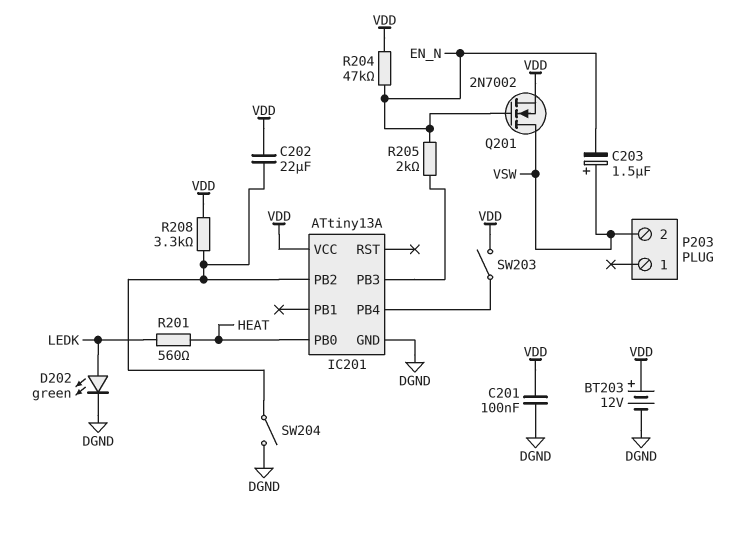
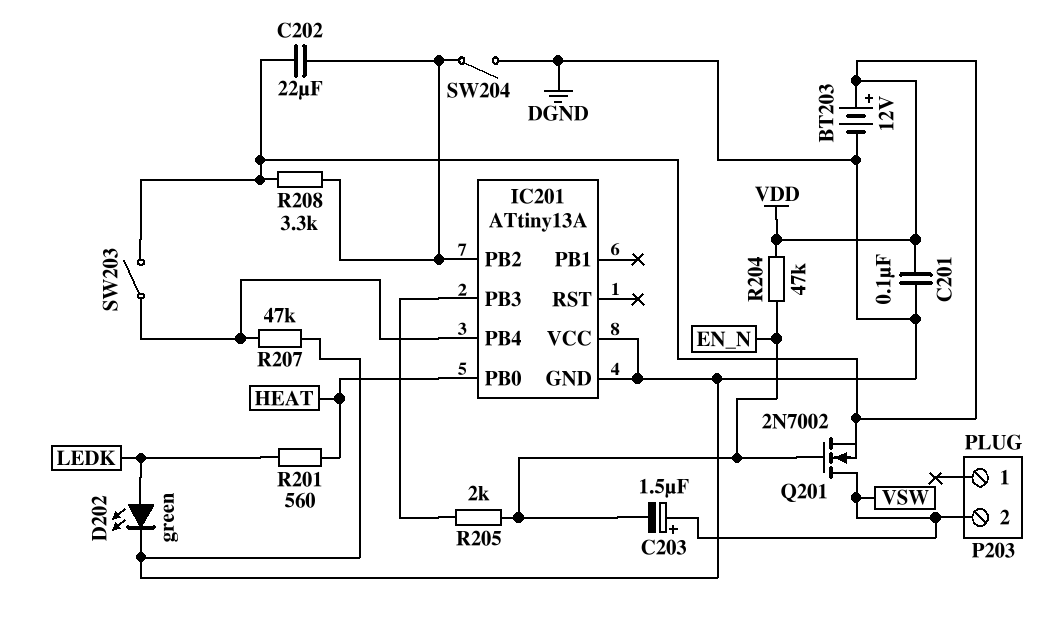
IC201 pin VCC: VDD -> DGND
R207: none -> 47k (DGND, IC201/PB4)

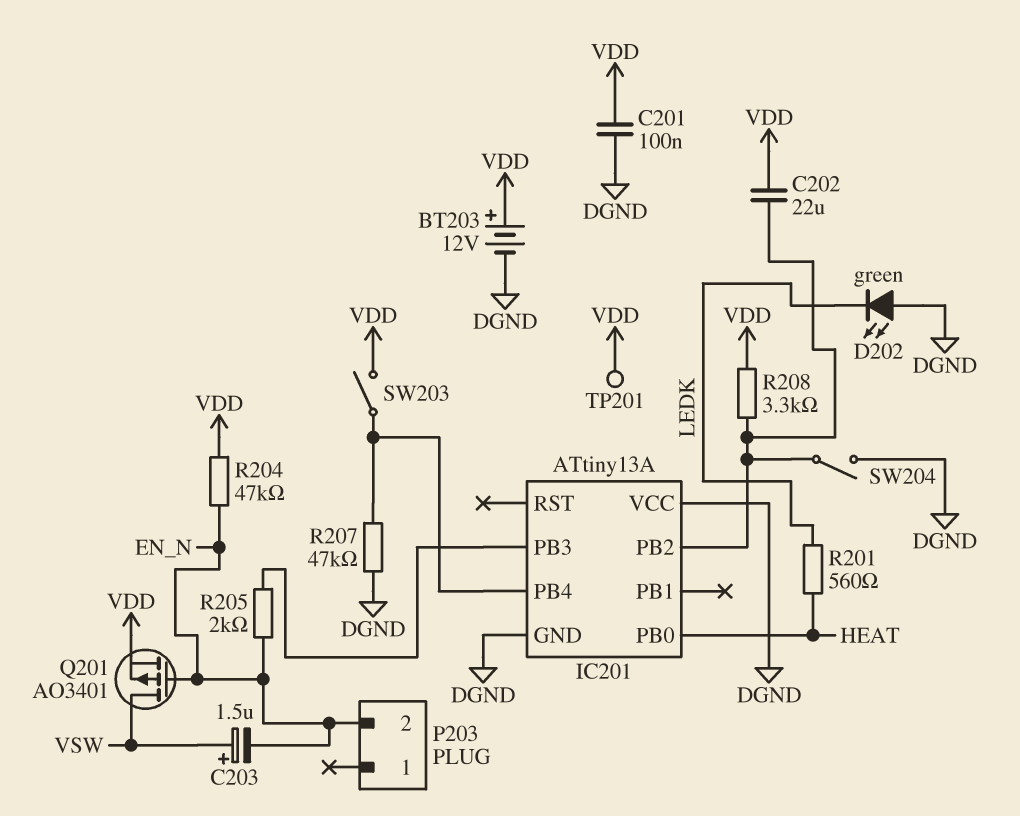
D202: LED green (A LEDK, K DGND) -> LED green (A DGND, K LEDK)
P203 pin 2: VSW -> EN_N
Q201: NMOS 2N7002 (G EN_N, D VSW, S VDD) -> PMOS AO3401 (G EN_N, D VSW, S VDD)
TP201: none -> test point (VDD)

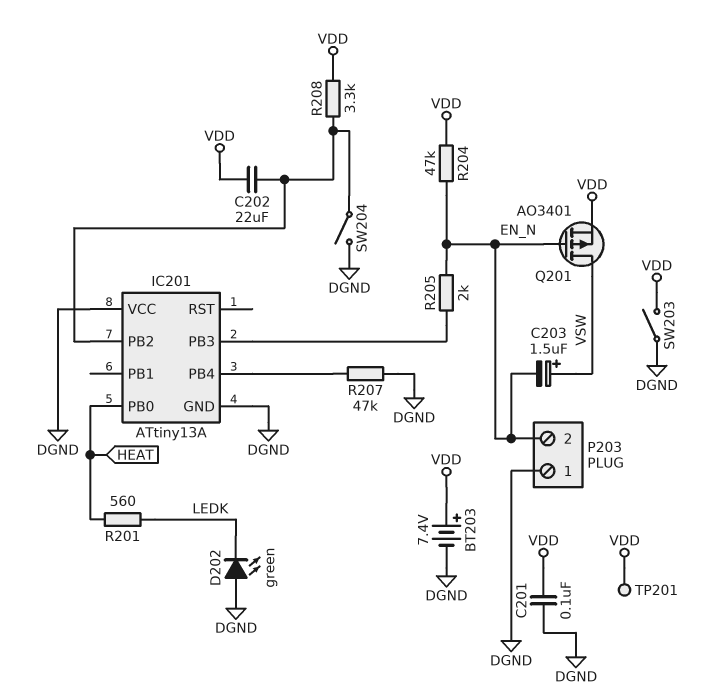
BT203: 12V (plus VDD, minus DGND) -> 7.4V (plus VDD, minus DGND)
P203 pin 1: none -> DGND
SW203: switch (IC201/PB4, VDD) -> switch (DGND, VDD)

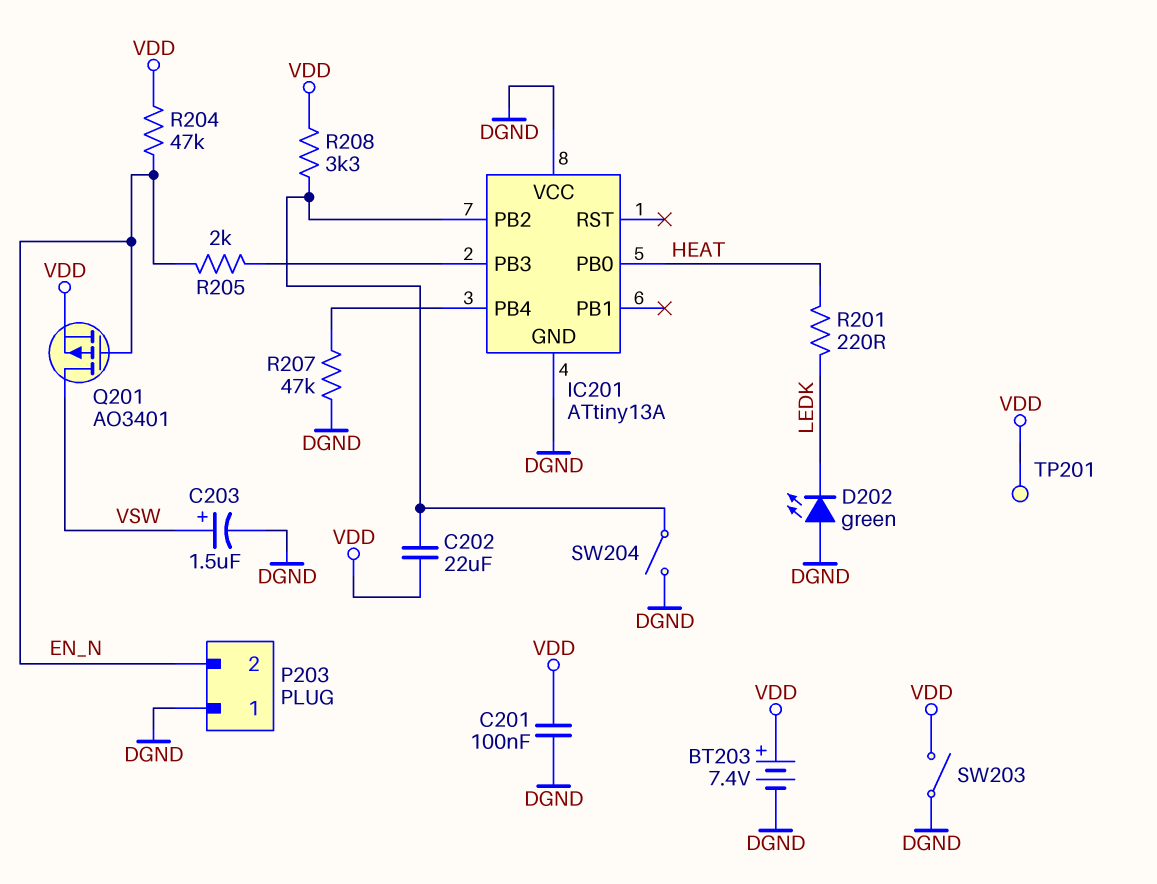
C203: 1.5uF (plus VSW, minus EN_N) -> 1.5uF (plus VSW, minus DGND)
R201: 560 (HEAT, LEDK) -> 220 (HEAT, LEDK)

